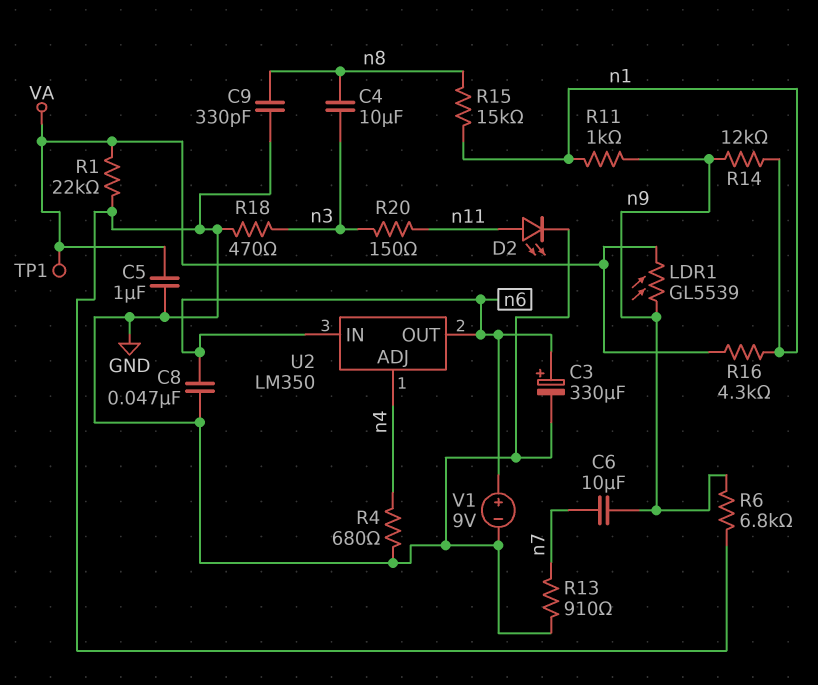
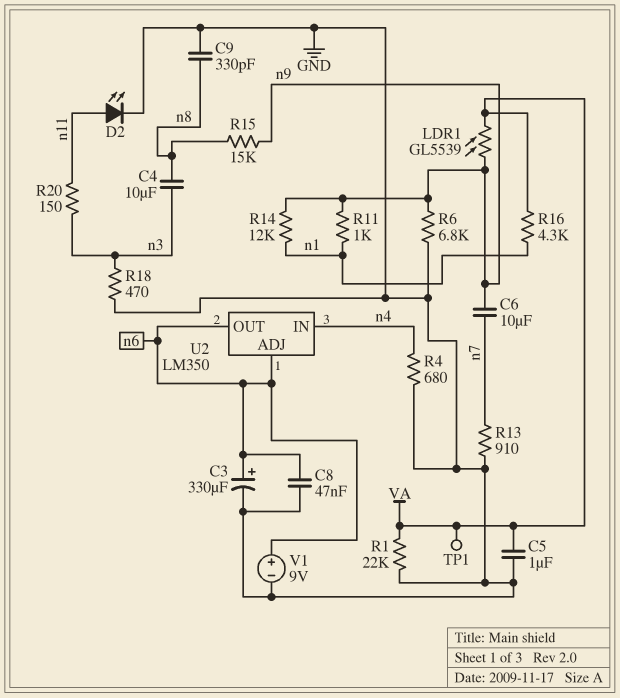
R15: 15k (n1, n8) -> 15k (n8, n9)
U2 pin ADJ: n4 -> n6
U2 pin IN: n6 -> n4

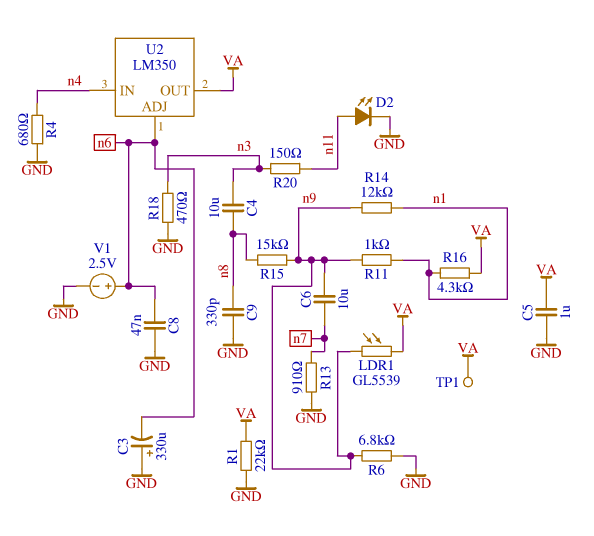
C3: 330uF (plus n6, minus GND) -> 330uF (plus GND, minus n6)
U2 pin OUT: n6 -> VA
V1: 9V (plus n6, minus GND) -> 2.5V (plus n6, minus GND)

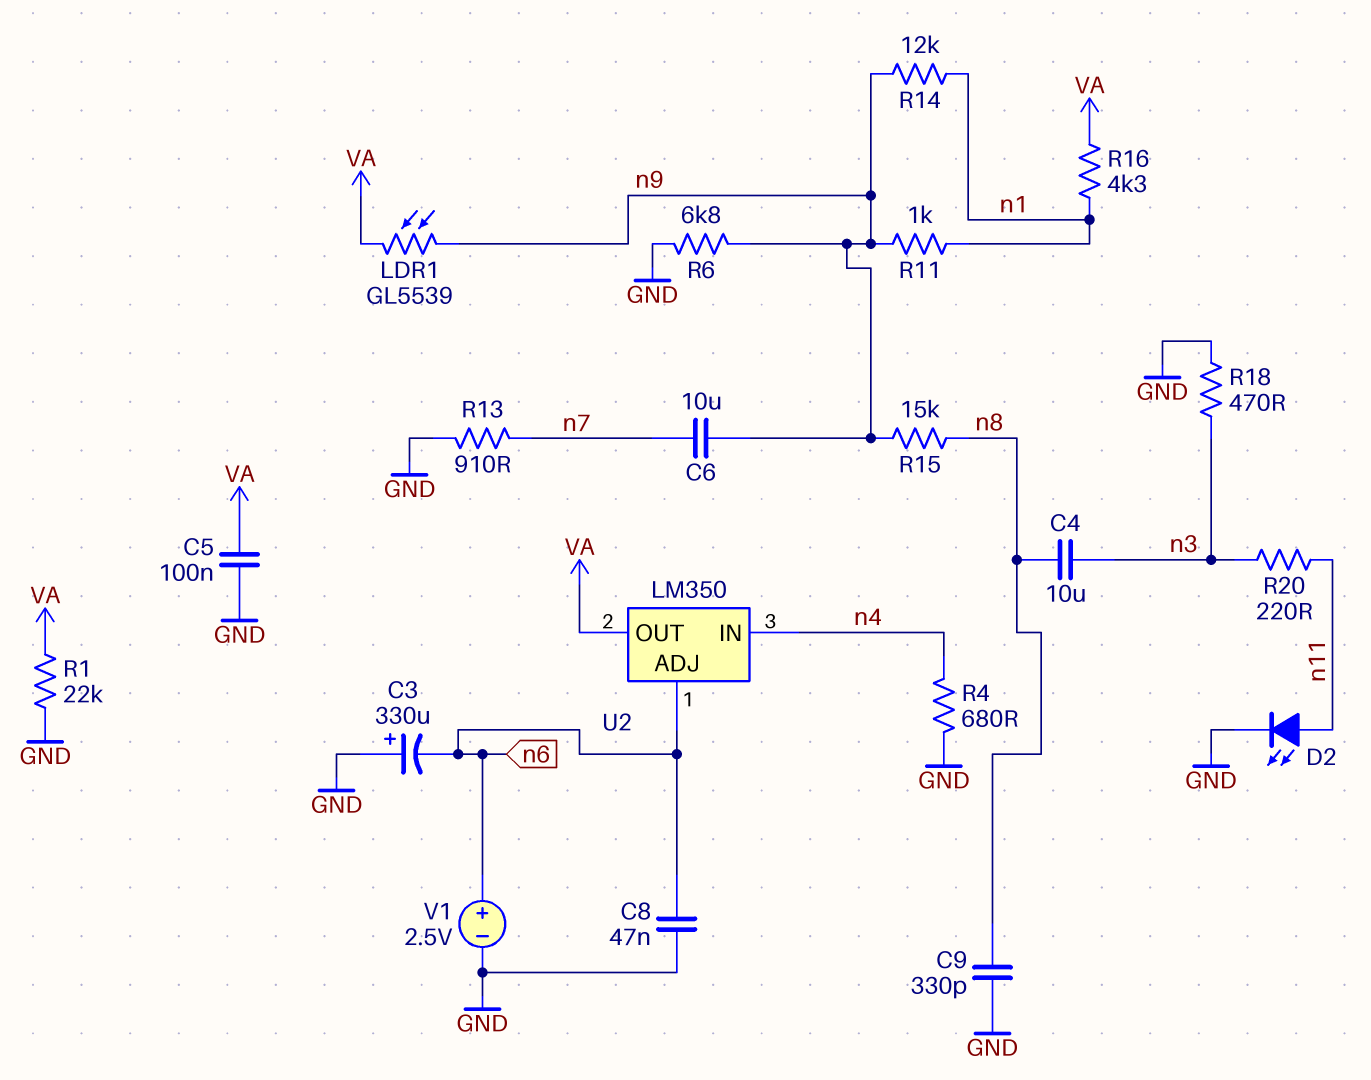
C5: 1uF (GND, VA) -> 100nF (GND, VA)
R20: 150 (n3, n11) -> 220 (n3, n11)
TP1: test point (VA) -> none

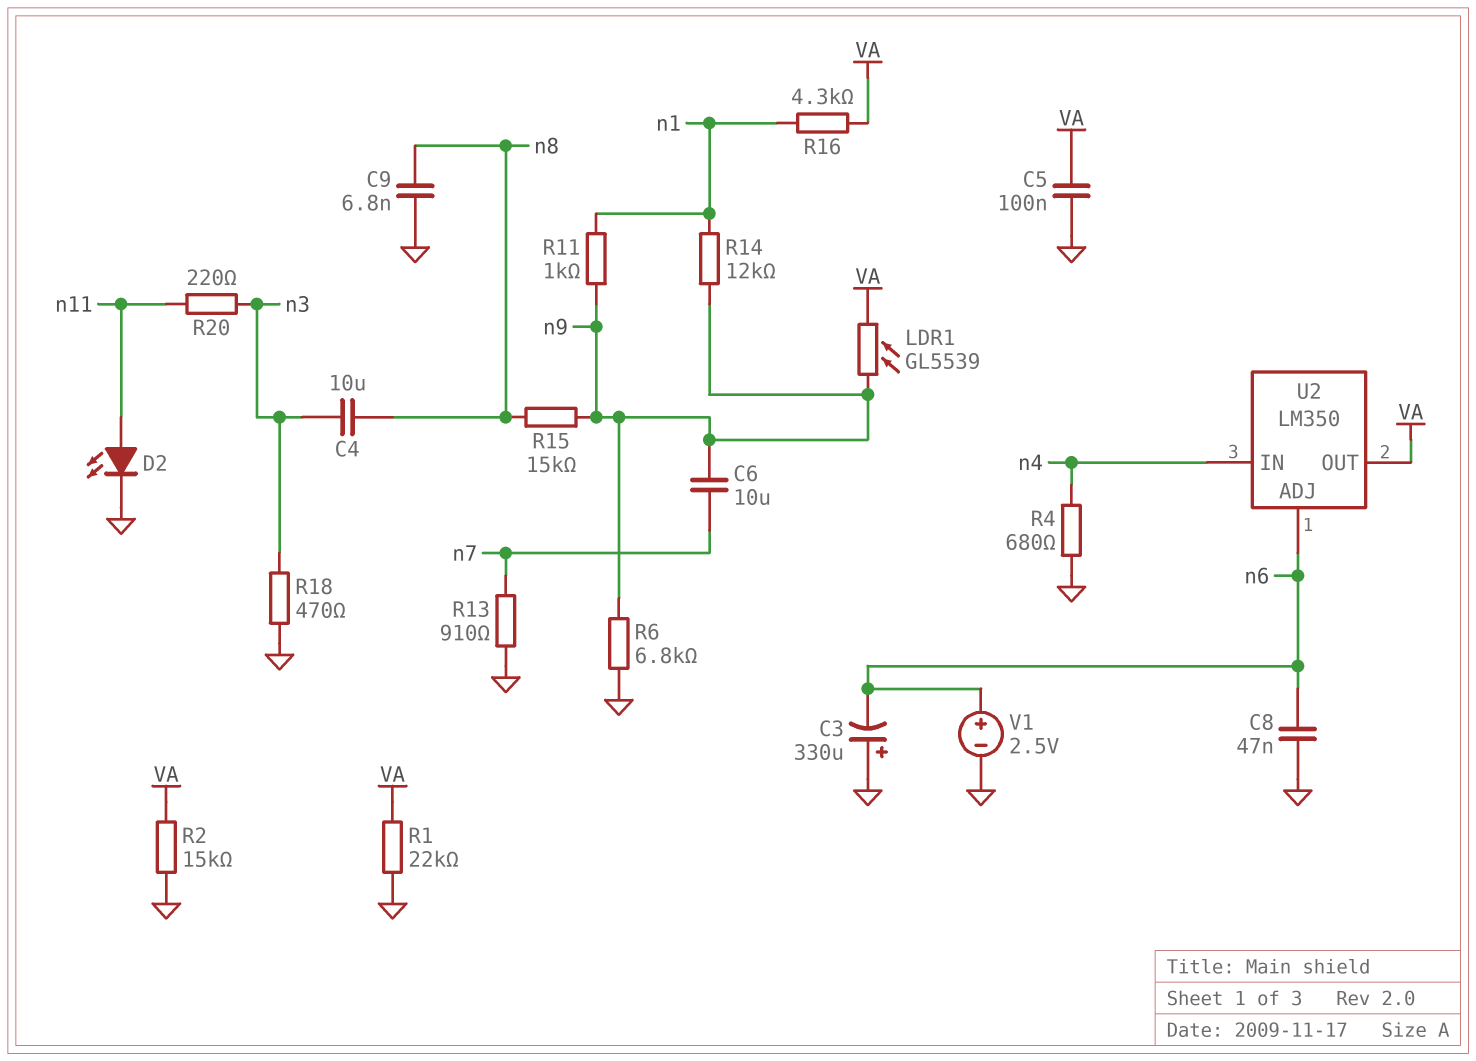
C9: 330pF (GND, n8) -> 6.8nF (GND, n8)
R2: none -> 15k (GND, VA)

